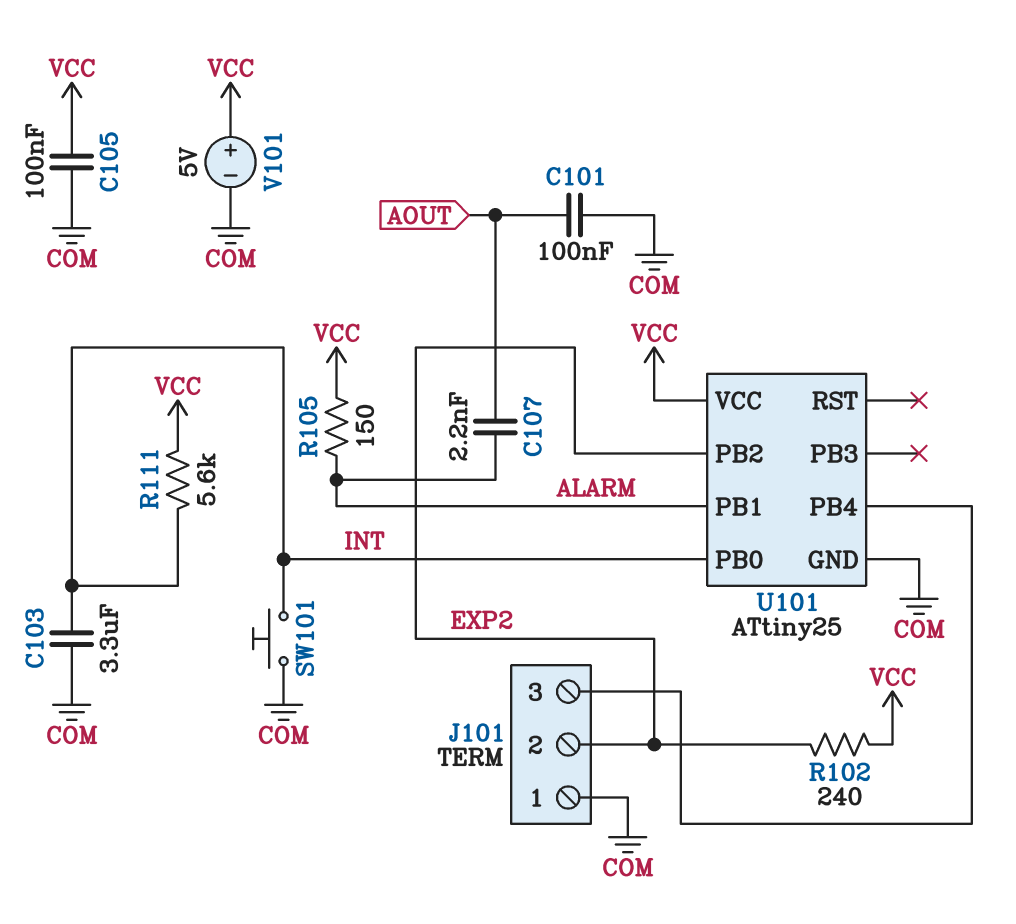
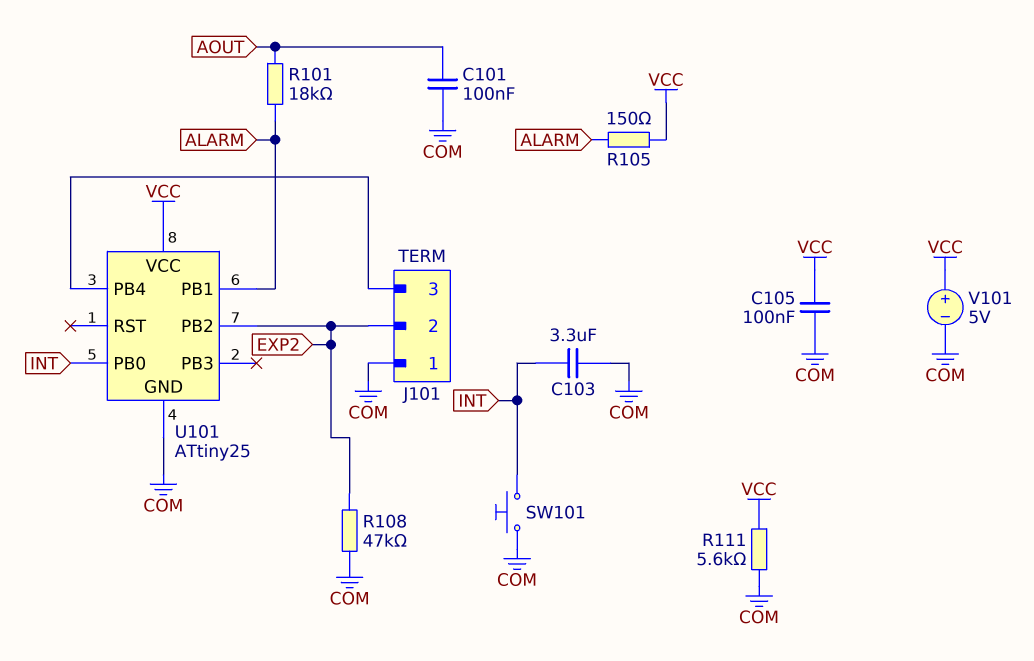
C107: 2.2nF (ALARM, AOUT) -> none
R101: none -> 18k (ALARM, AOUT)
R102: 240 (EXP2, VCC) -> none
R108: none -> 47k (COM, EXP2)
R111: 5.6k (INT, VCC) -> 5.6k (COM, VCC)

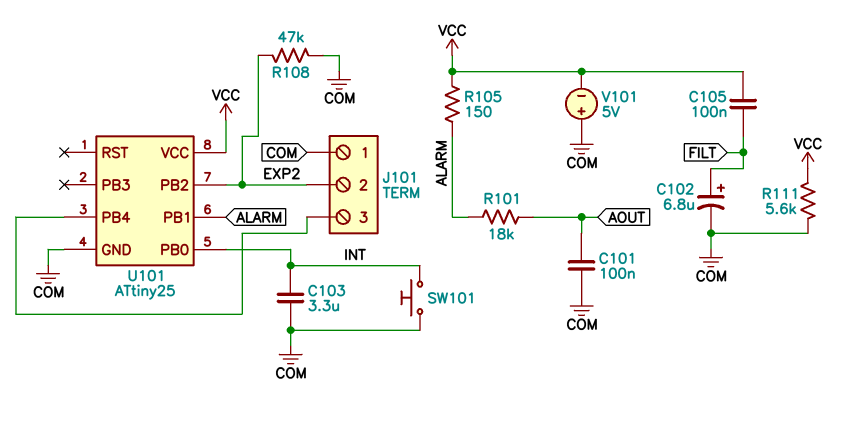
C102: none -> 6.8uF (plus FILT, minus COM)
C105: 100nF (COM, VCC) -> 100nF (FILT, VCC)
V101: 5V (plus VCC, minus COM) -> 5V (plus COM, minus VCC)

